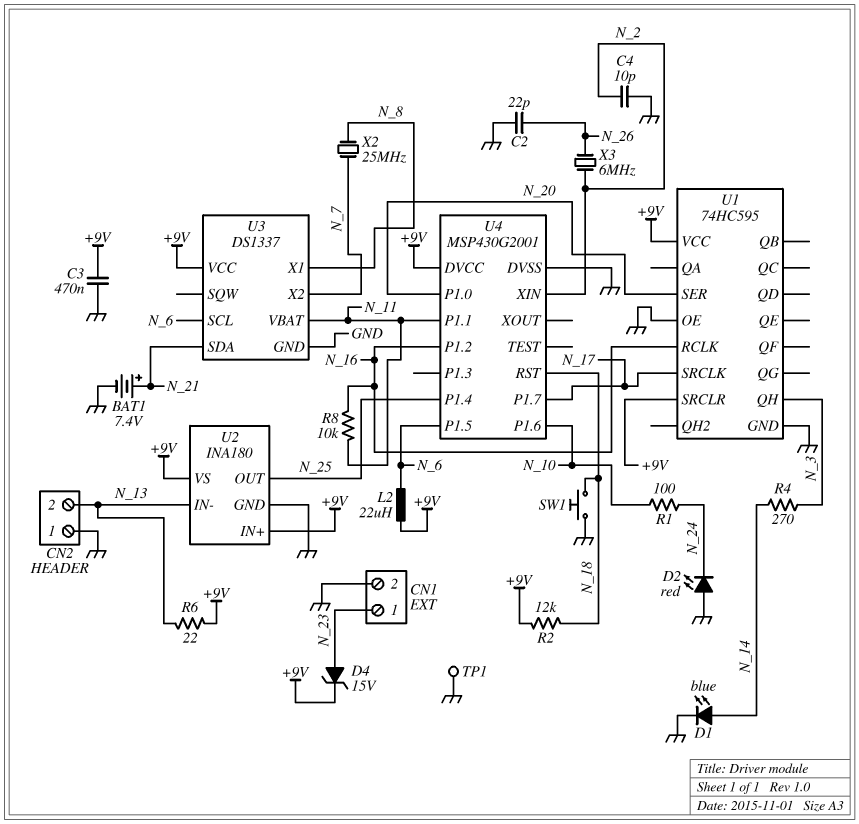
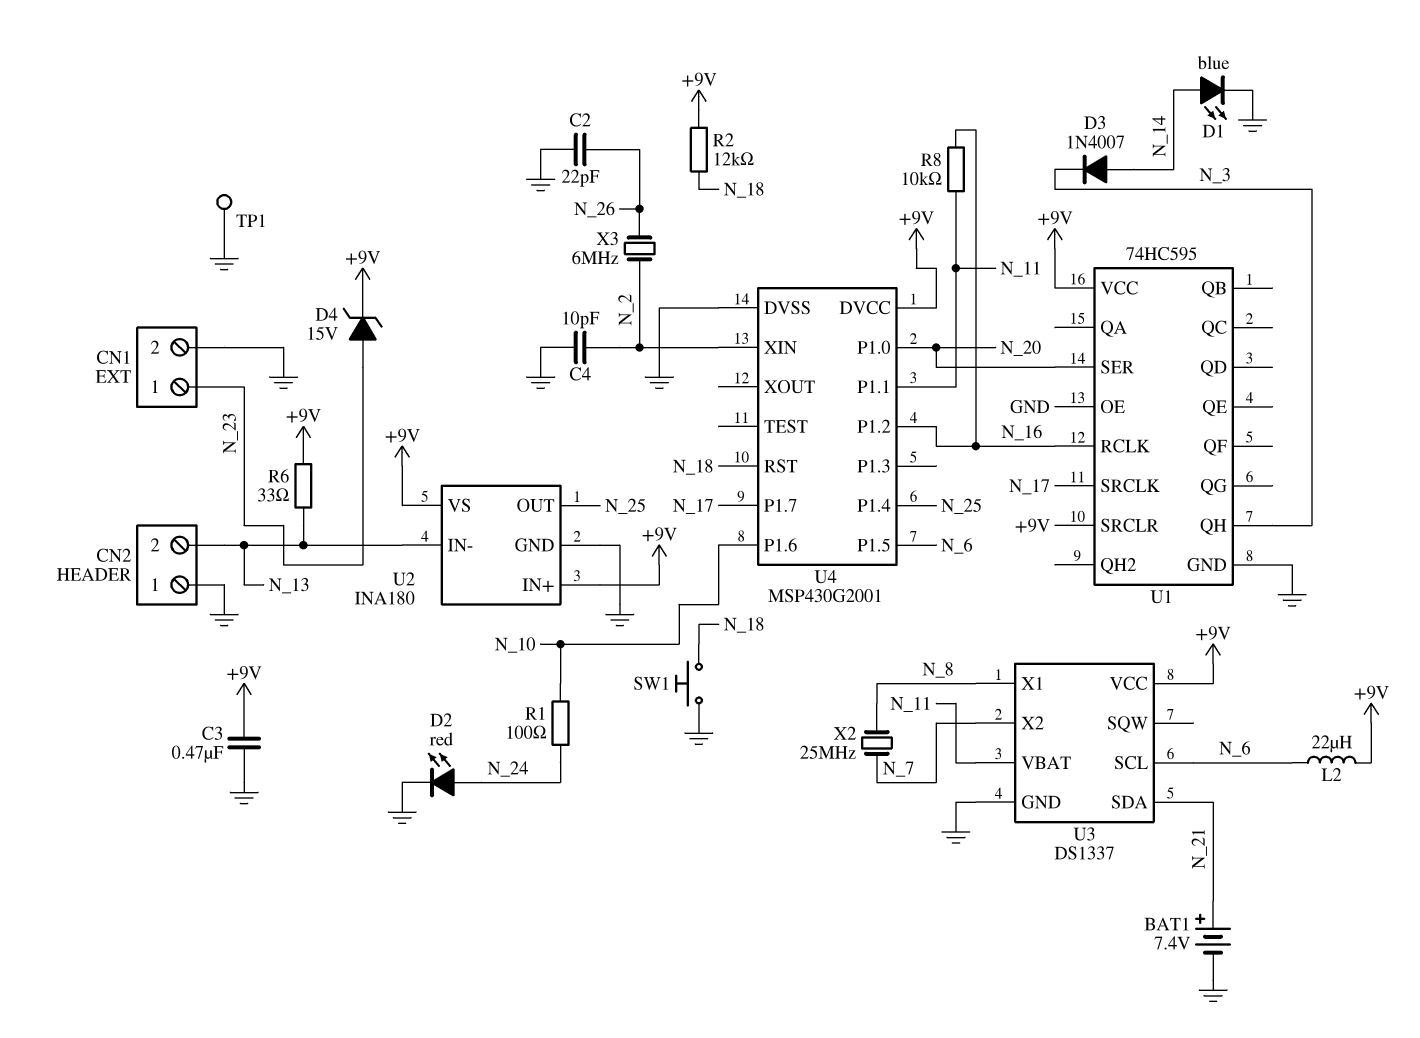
D2: LED red (A GND, K N_24) -> LED red (A N_24, K GND)
D3: none -> diode 1N4007 (A N_14, K N_3)
R4: 270 (N_3, N_14) -> none
R6: 22 (+9V, N_13) -> 33 (+9V, N_13)

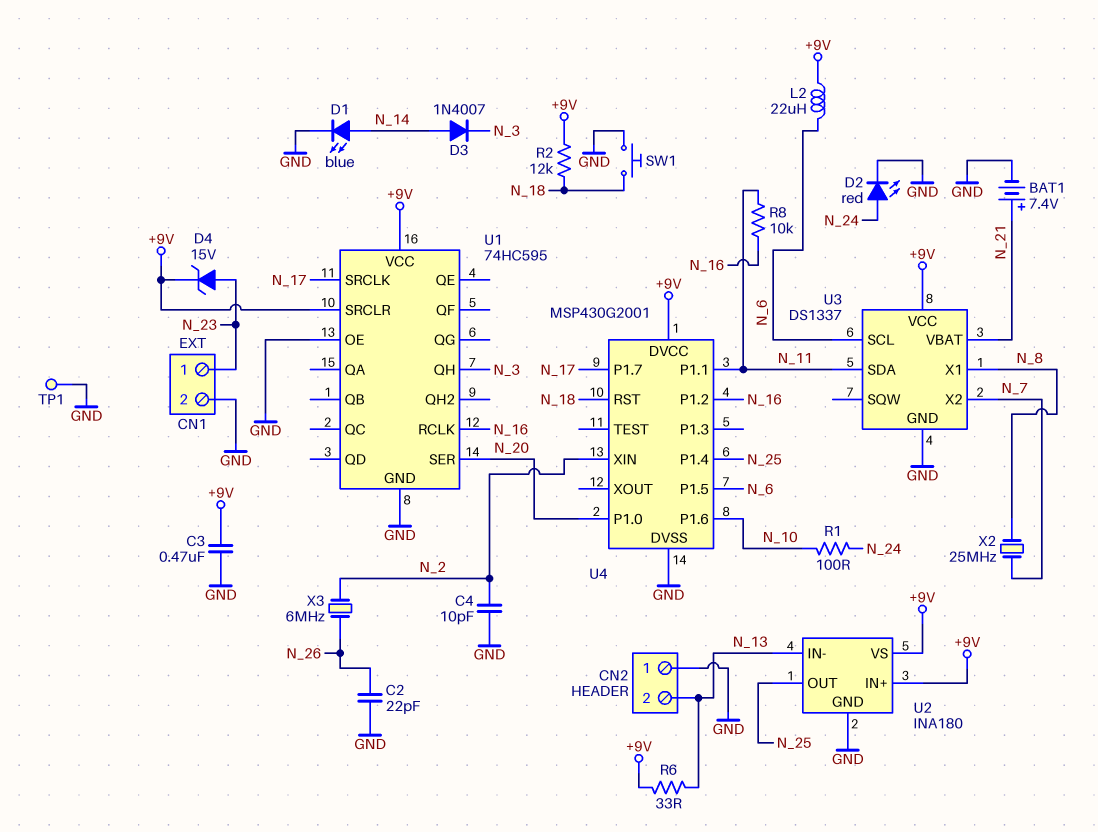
U3 pin SDA: N_21 -> N_11
U3 pin VBAT: N_11 -> N_21

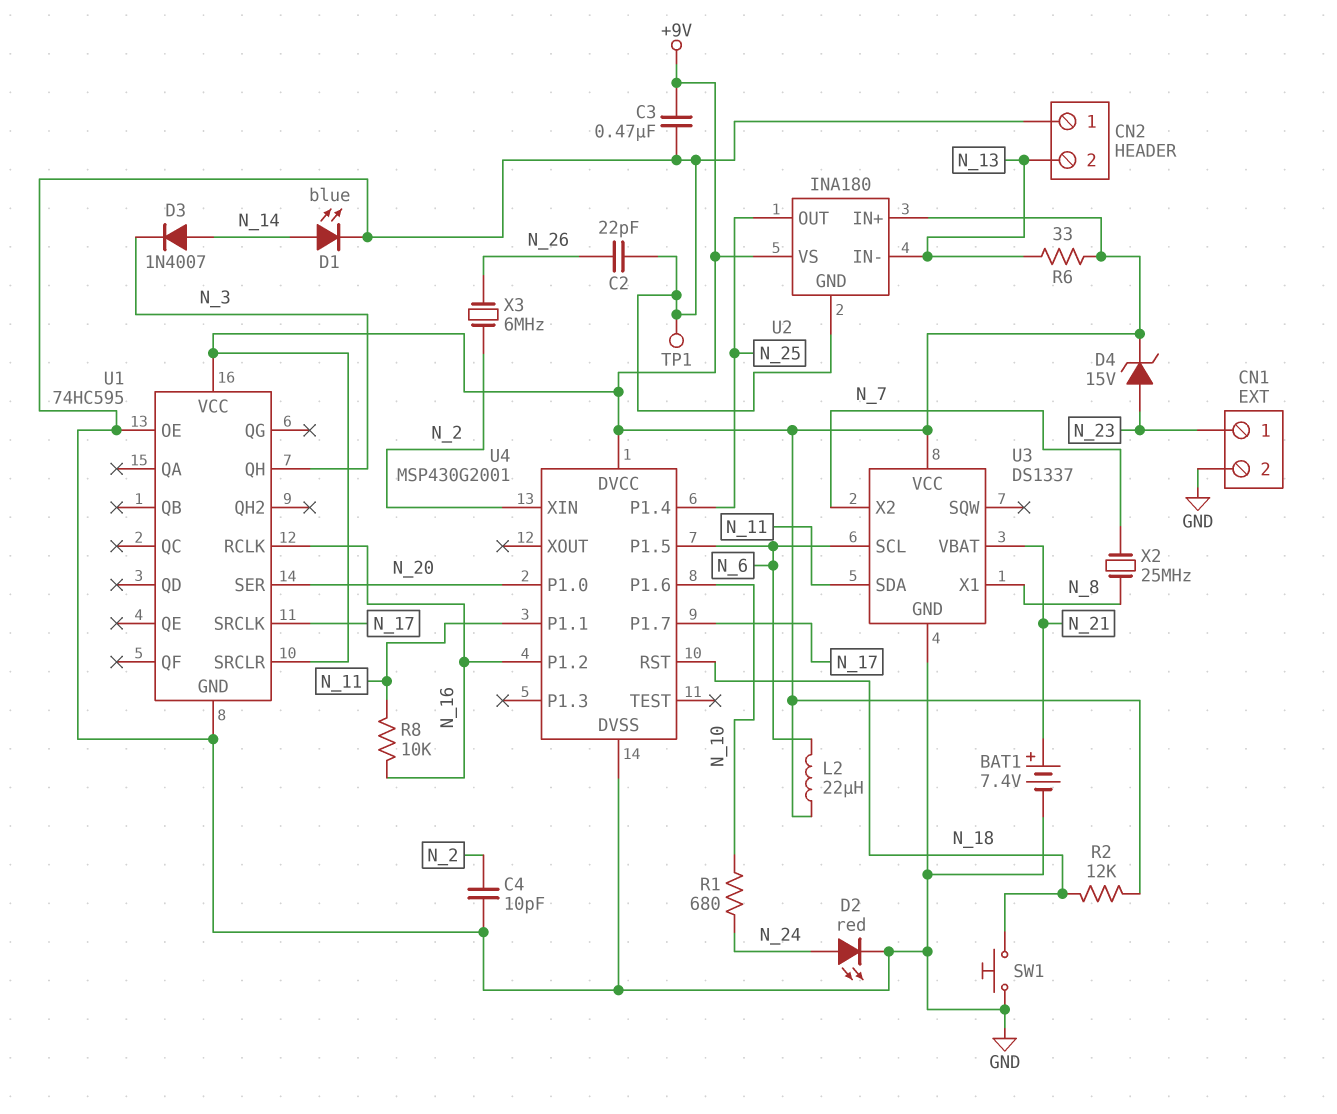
R1: 100 (N_10, N_24) -> 680 (N_10, N_24)

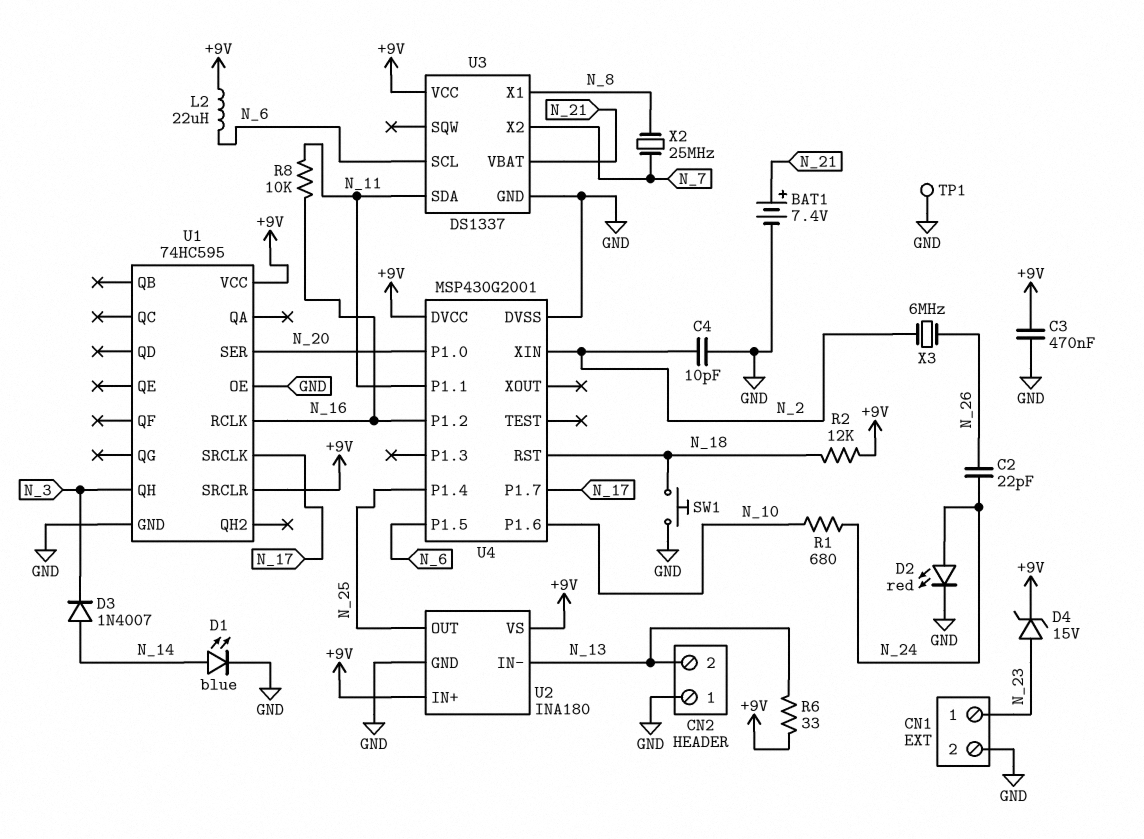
C2: 22pF (GND, N_26) -> 22pF (N_24, N_26)

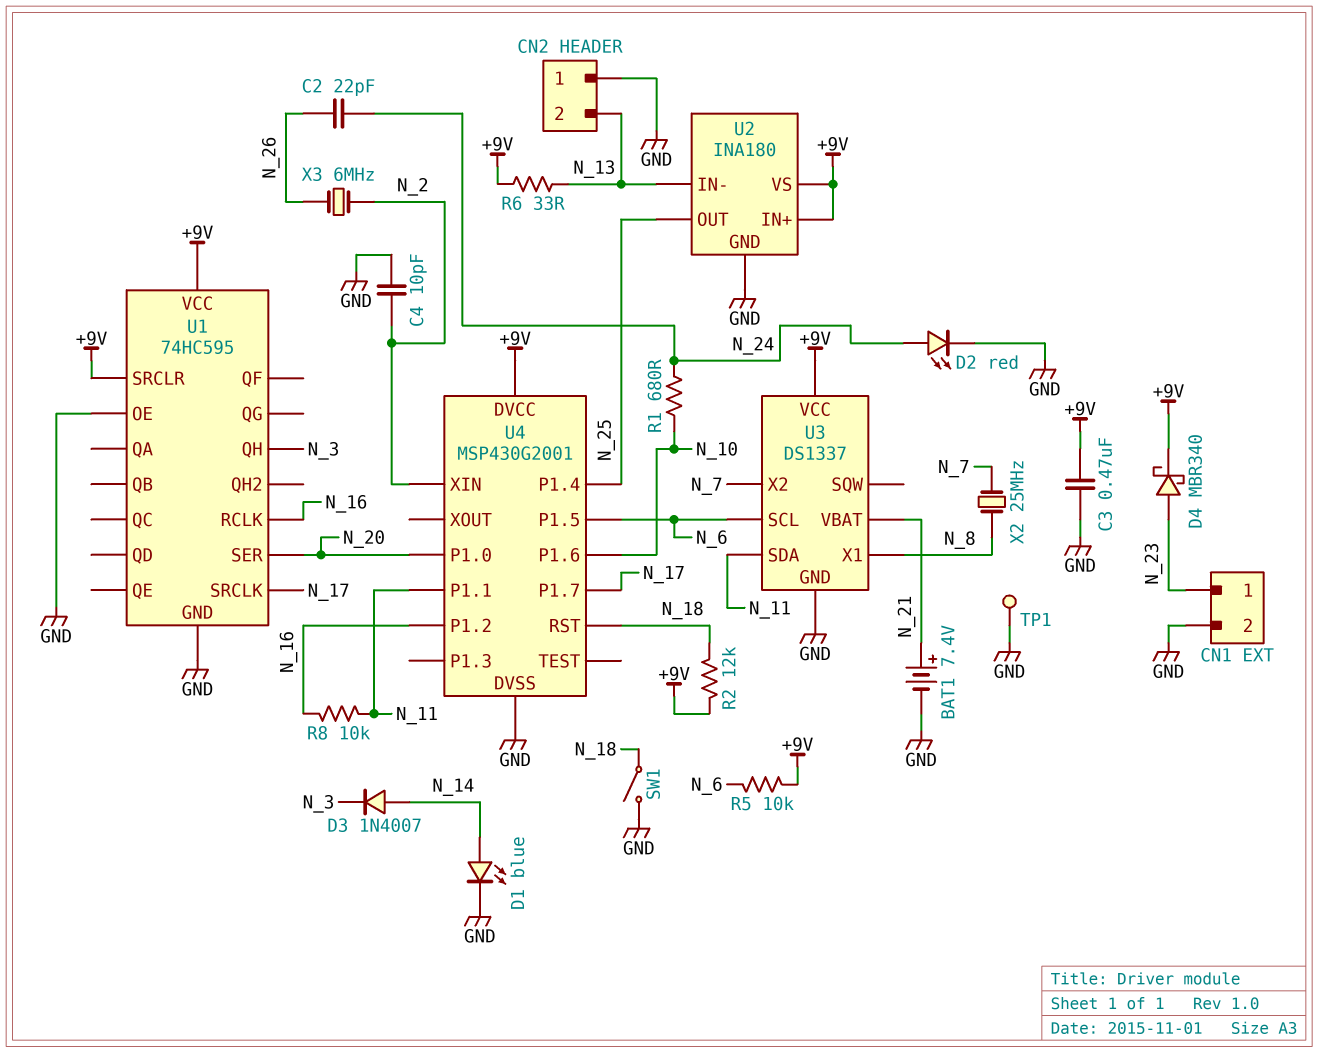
D4: zener 15V (A N_23, K +9V) -> schottky MBR340 (A N_23, K +9V)
L2: 22uH (+9V, N_6) -> none
R5: none -> 10k (+9V, N_6)
SW1: button (GND, N_18) -> switch (GND, N_18)

